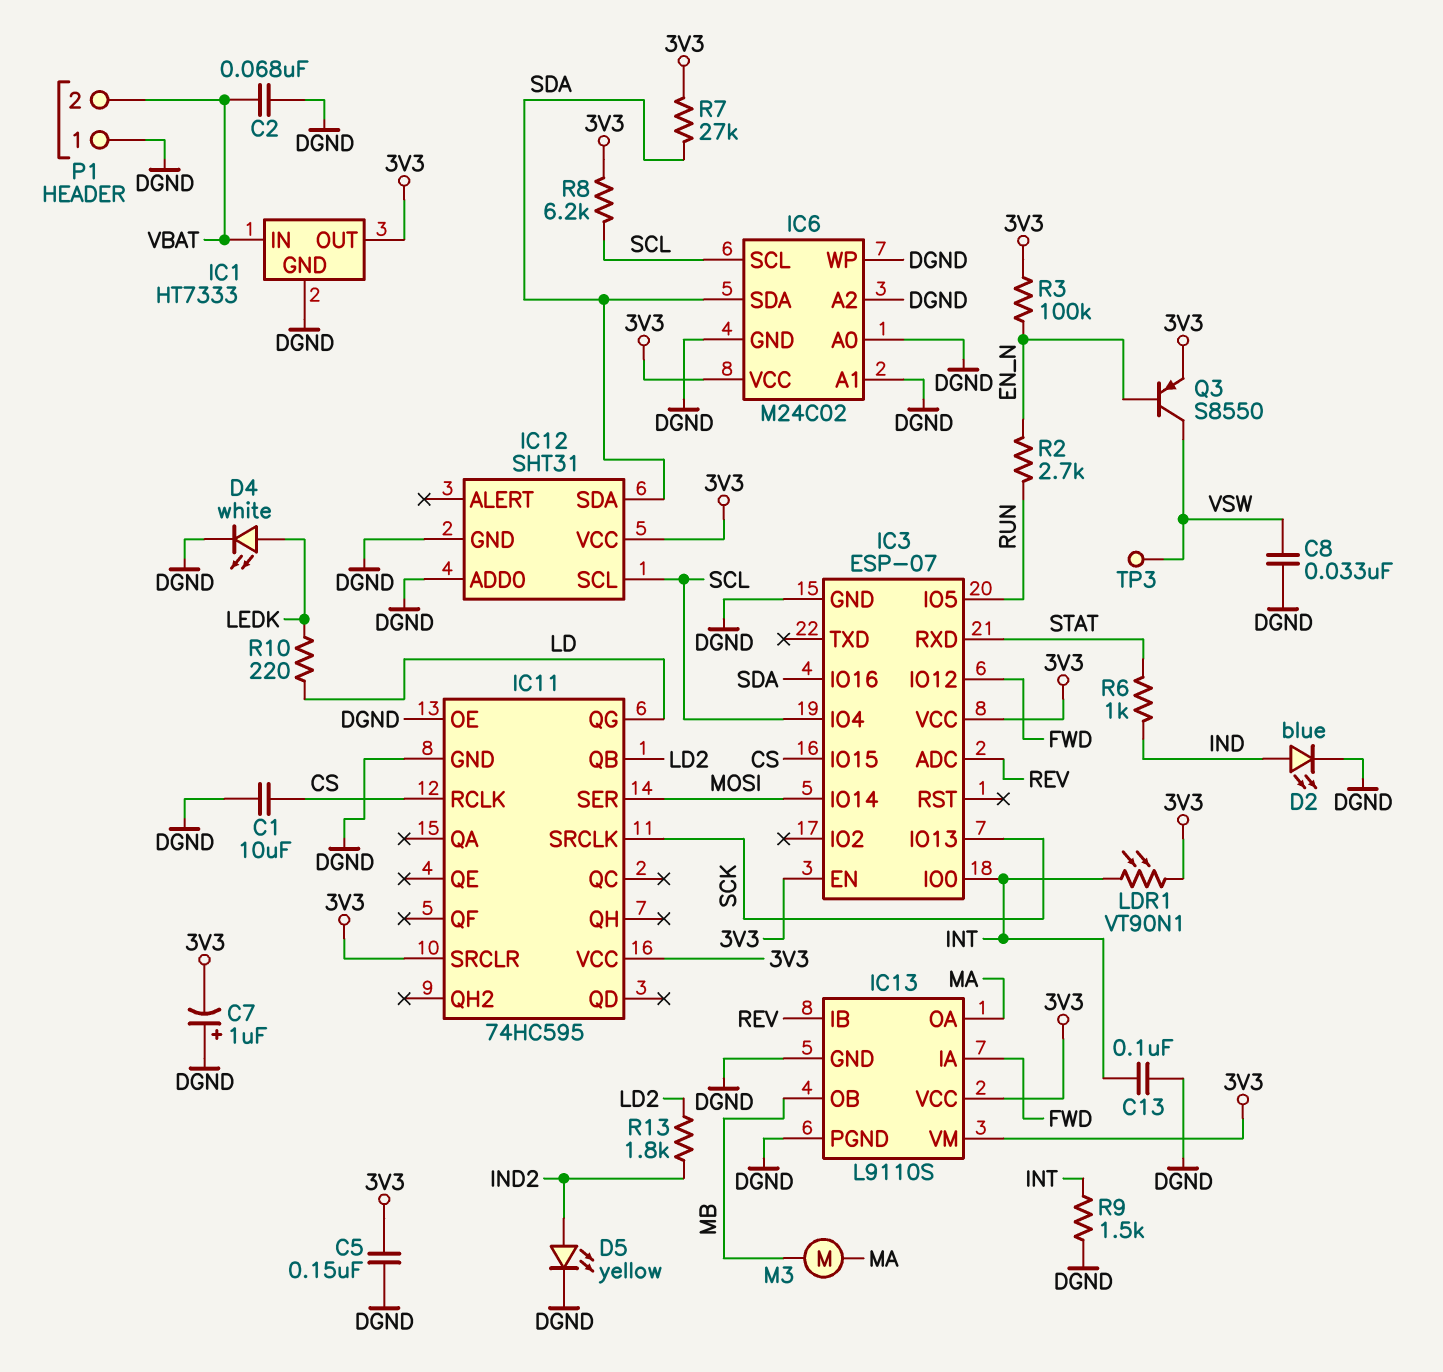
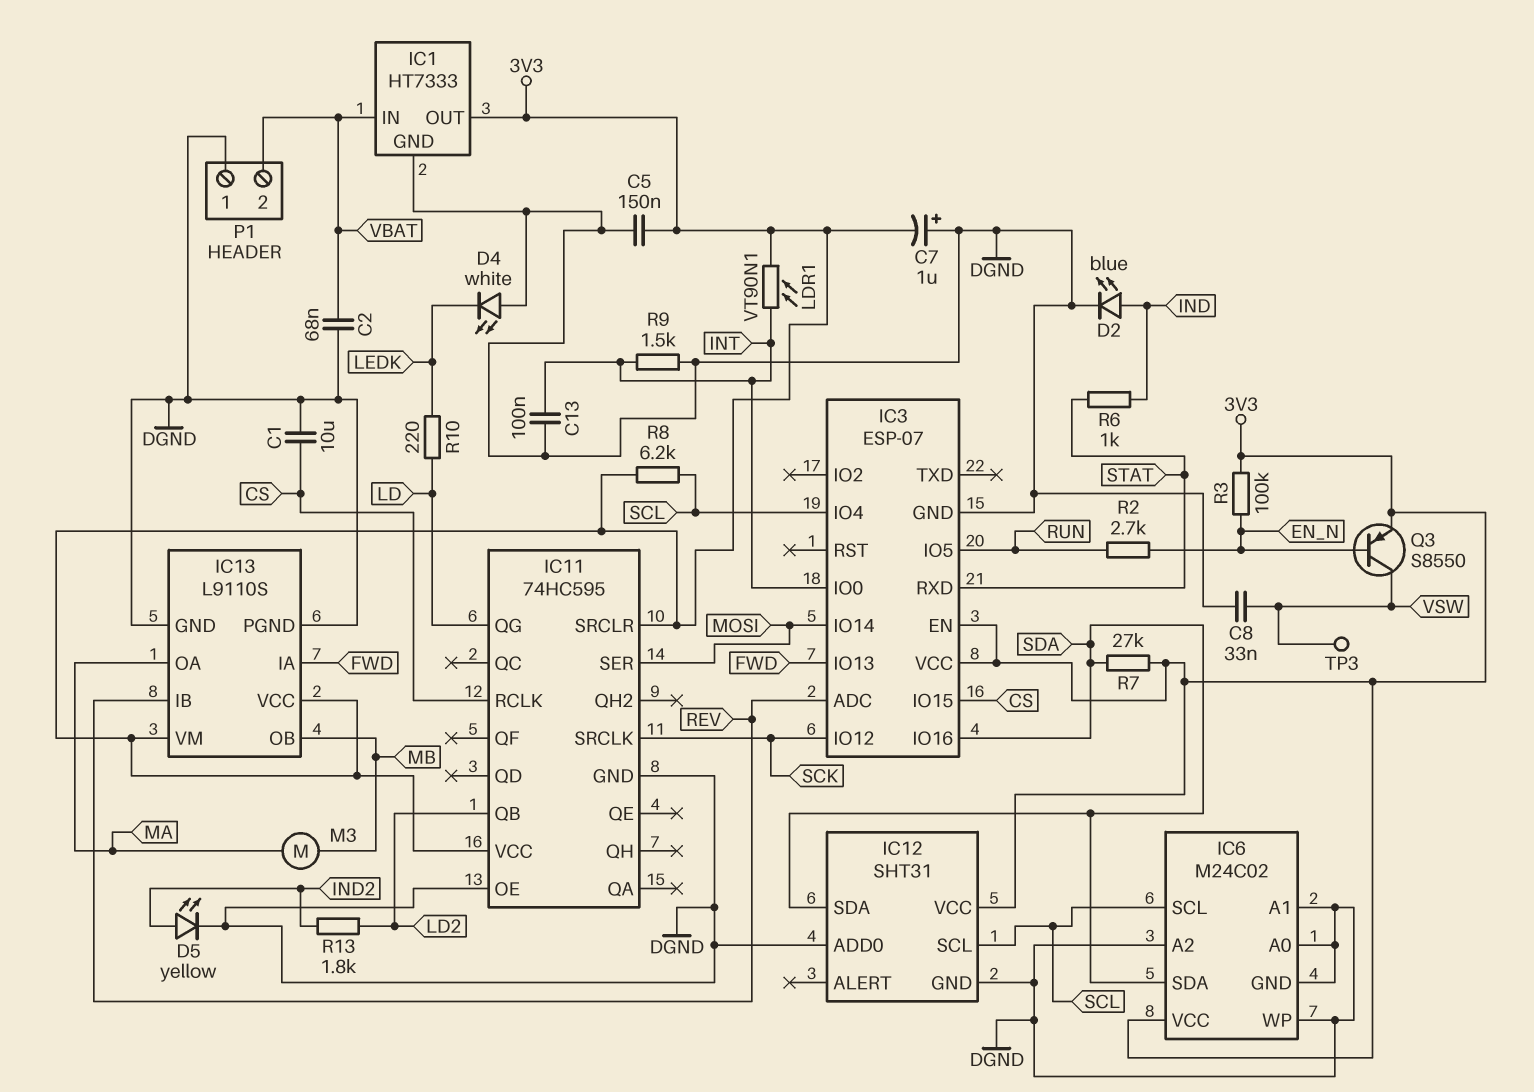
D4: LED white (A LEDK, K DGND) -> LED white (A DGND, K LEDK)
IC3 pin IO12: FWD -> SCK
IC3 pin IO13: SCK -> FWD

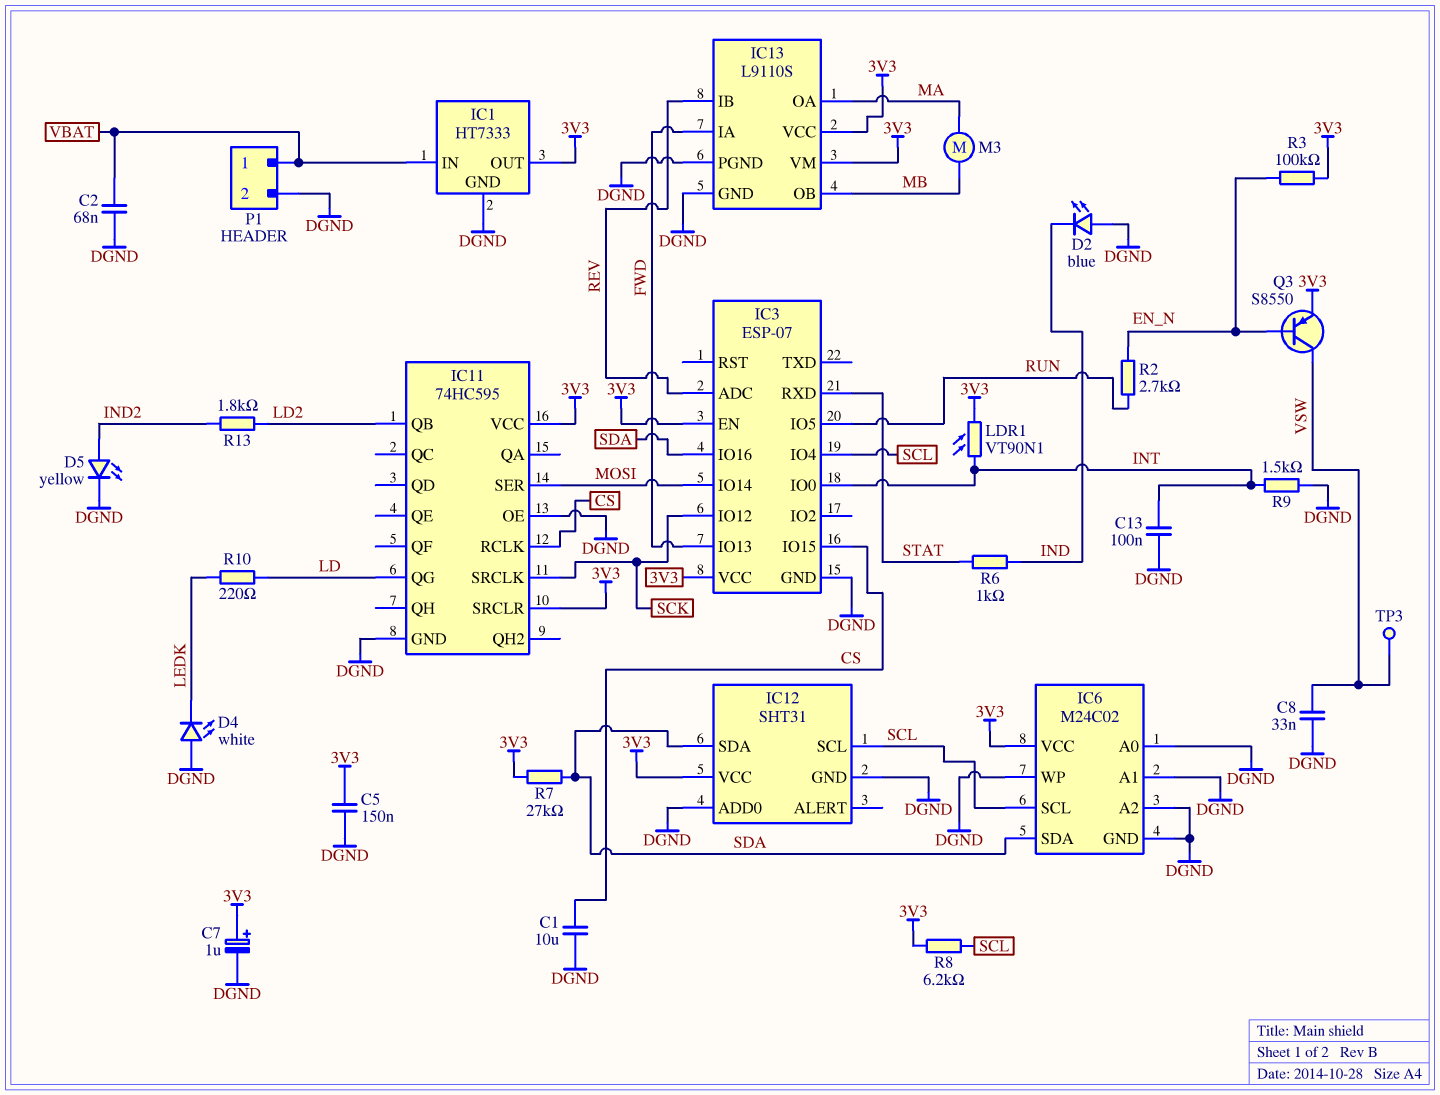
C7: 1uF (plus DGND, minus 3V3) -> 1uF (plus 3V3, minus DGND)
D2: LED blue (A IND, K DGND) -> LED blue (A DGND, K IND)
P1 pin 1: DGND -> VBAT
P1 pin 2: VBAT -> DGND

